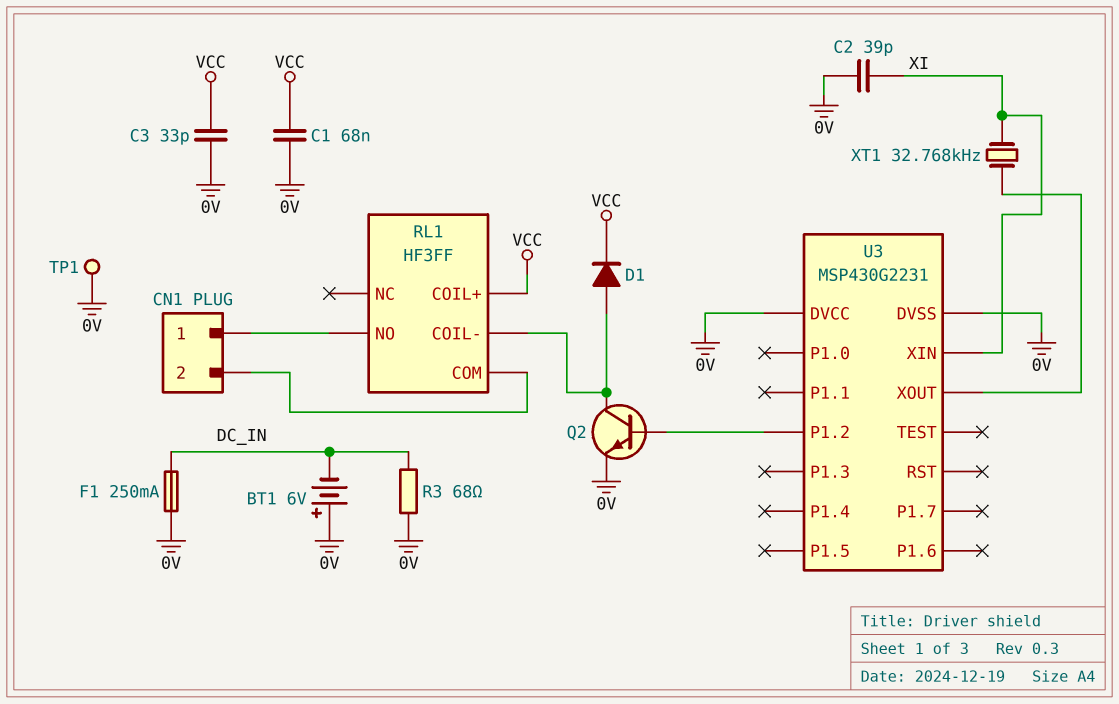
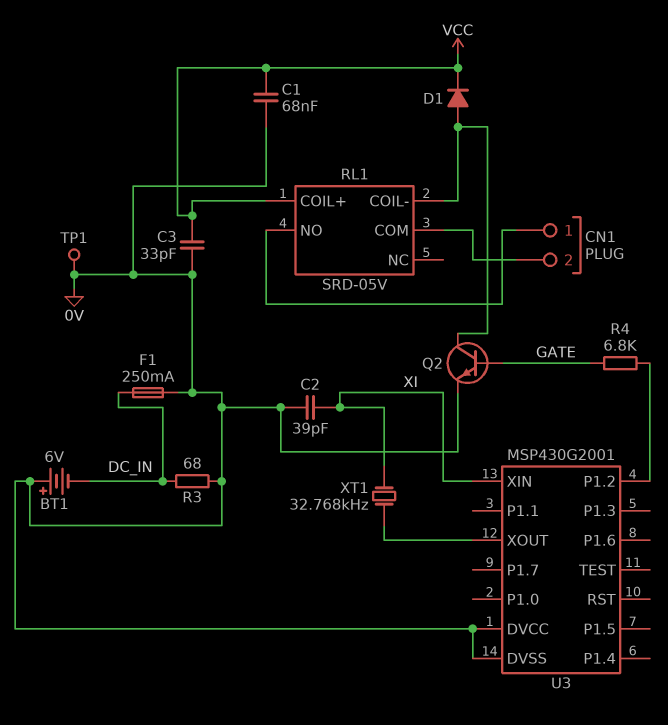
Q2: NPN (B U3/P1.2, C RL1/COIL-, E 0V) -> NPN (B GATE, C RL1/COIL-, E 0V)
R4: none -> 6.8k (GATE, U3/P1.2)
RL1: HF3FF -> SRD-05V
U3: MSP430G2231 -> MSP430G2001

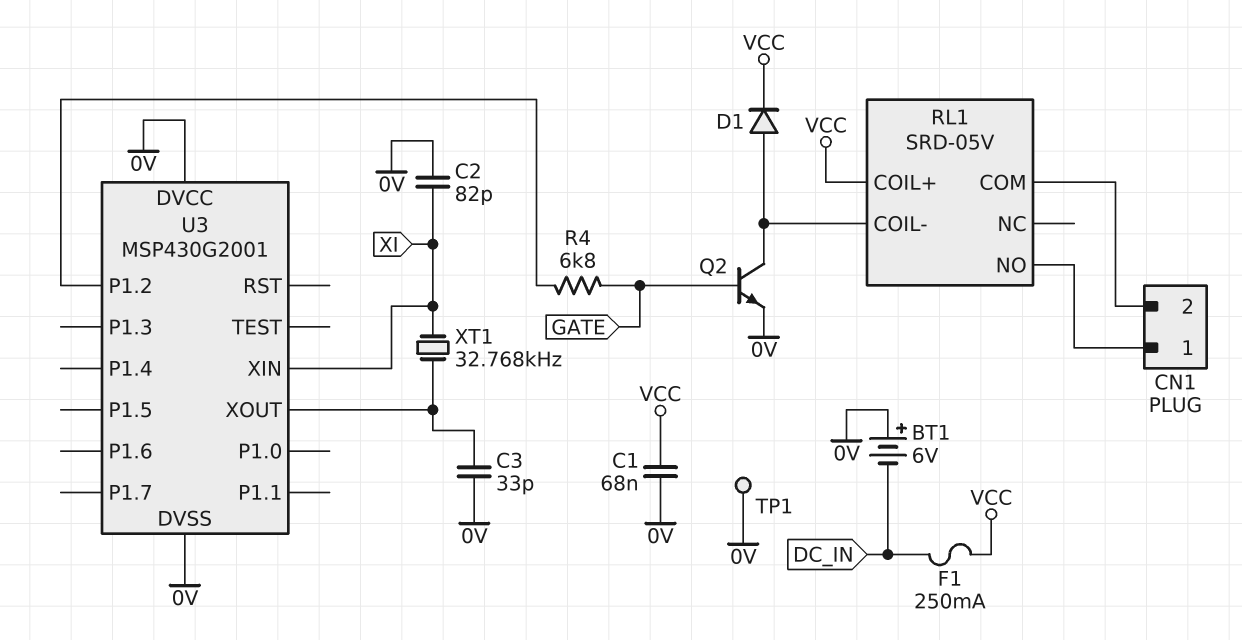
C2: 39pF (0V, XI) -> 82pF (0V, XI)
C3: 33pF (0V, VCC) -> 33pF (0V, U3/XOUT)
F1: 250mA (0V, DC_IN) -> 250mA (DC_IN, VCC)
R3: 68 (0V, DC_IN) -> none

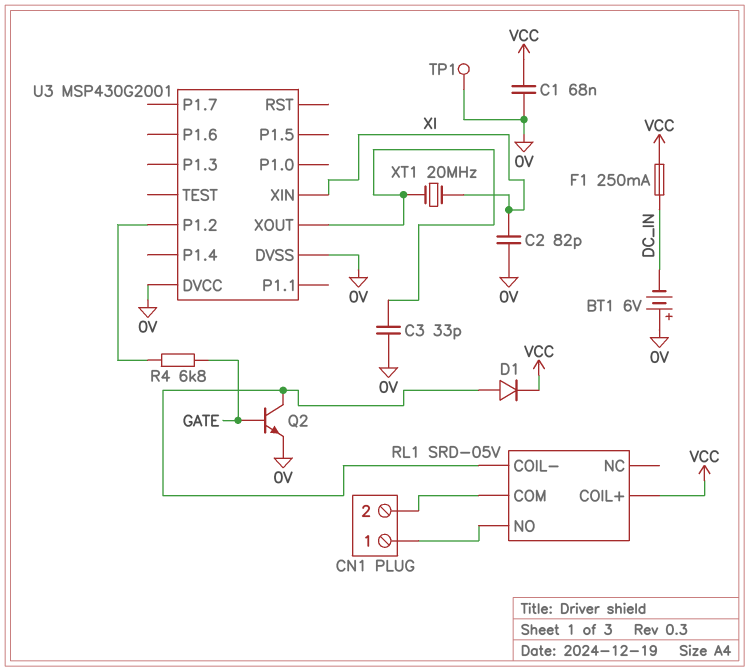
XT1: 32.768kHz (U3/XOUT, XI) -> 20MHz (U3/XOUT, XI)

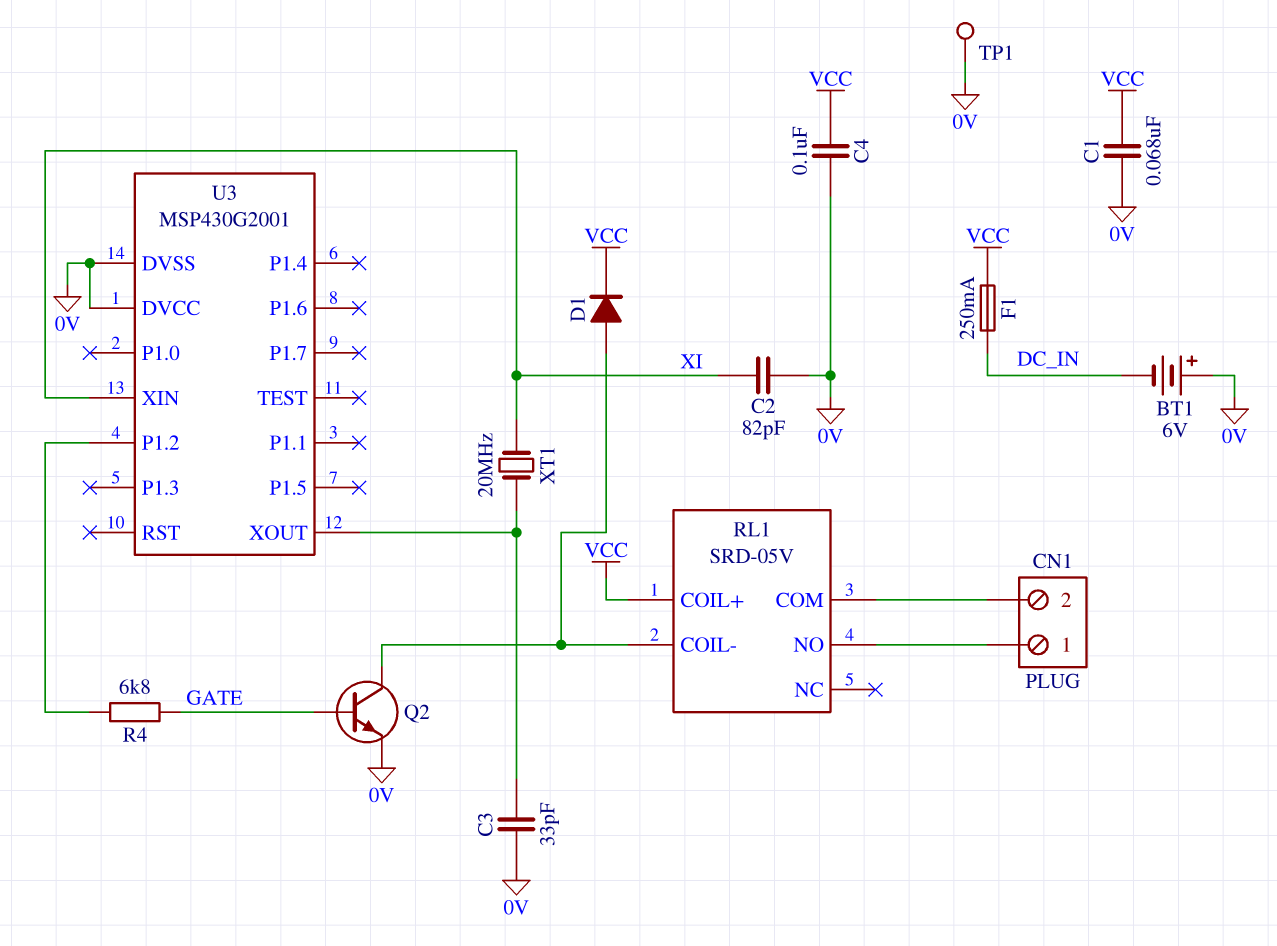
C4: none -> 100nF (0V, VCC)

